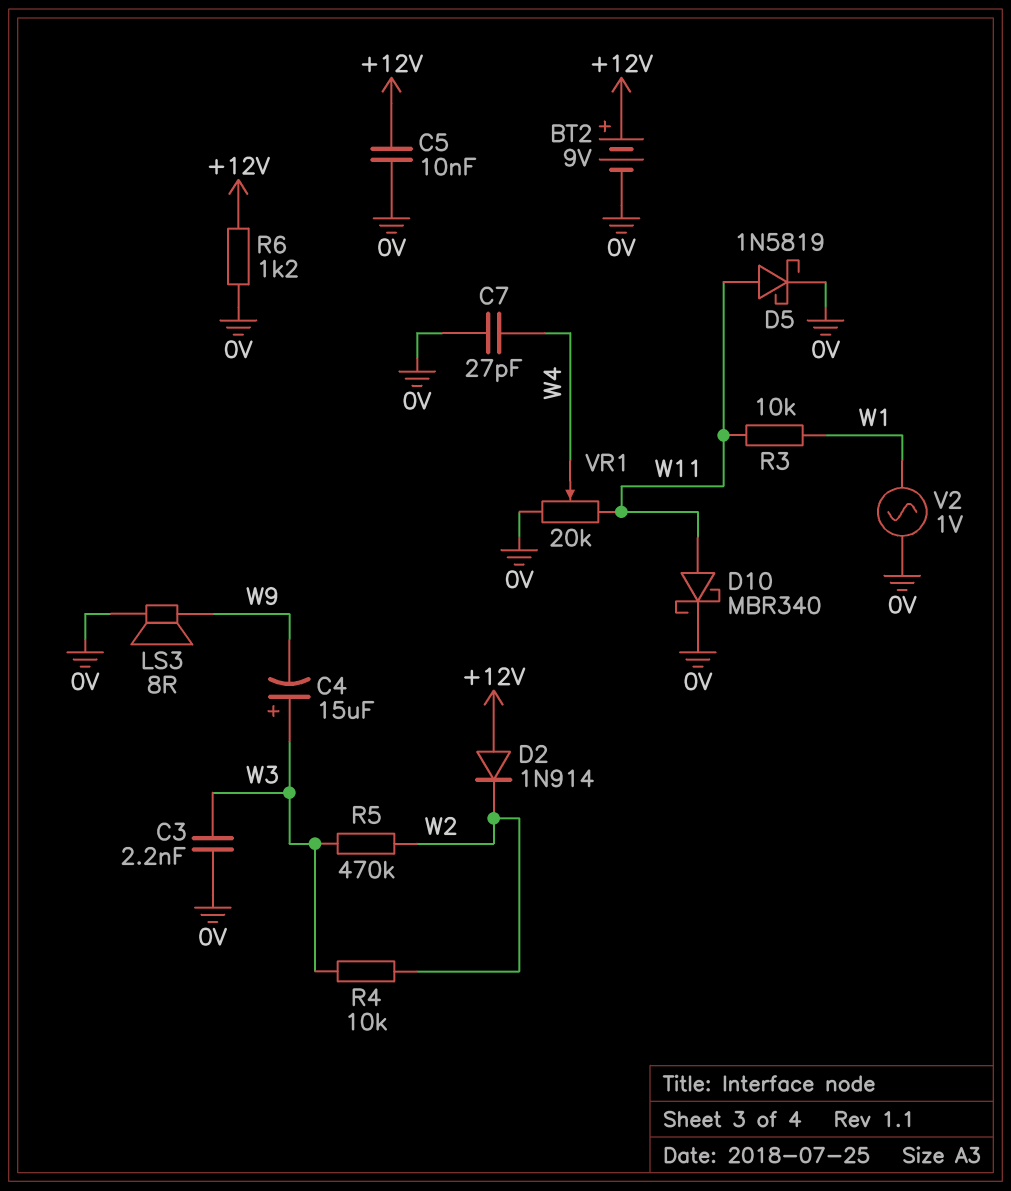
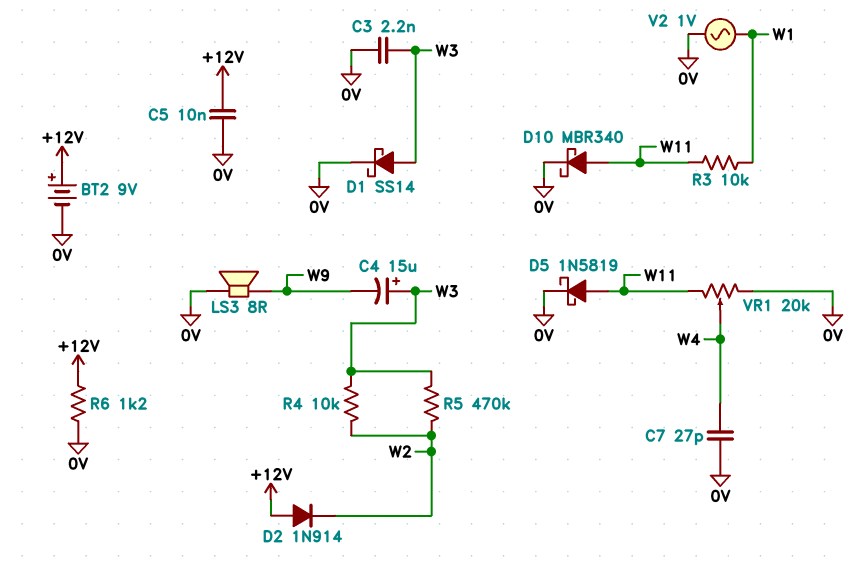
D1: none -> schottky SS14 (A W3, K 0V)

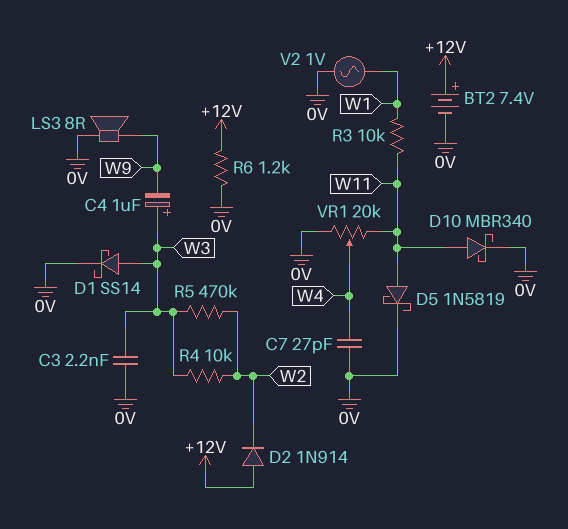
BT2: 9V (plus +12V, minus 0V) -> 7.4V (plus +12V, minus 0V)
C4: 15uF (plus W3, minus W9) -> 1uF (plus W3, minus W9)
C5: 10nF (+12V, 0V) -> none

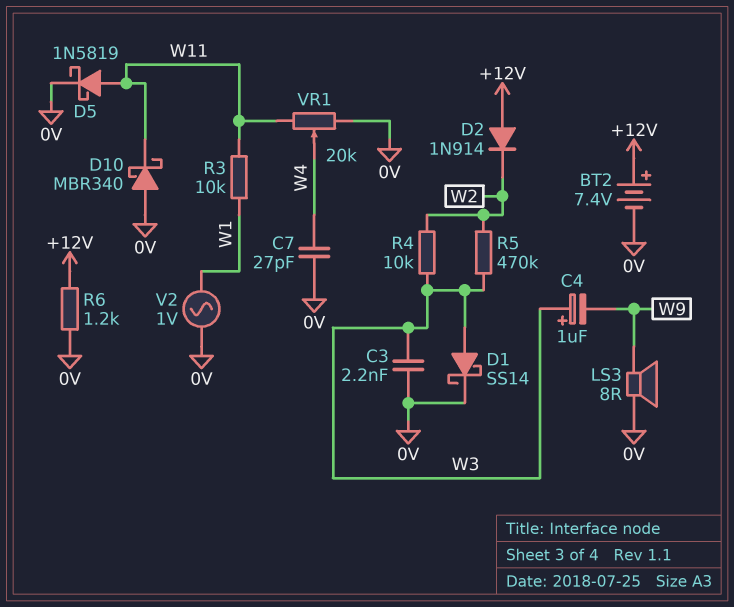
D10: schottky MBR340 (A W11, K 0V) -> schottky MBR340 (A 0V, K W11)

